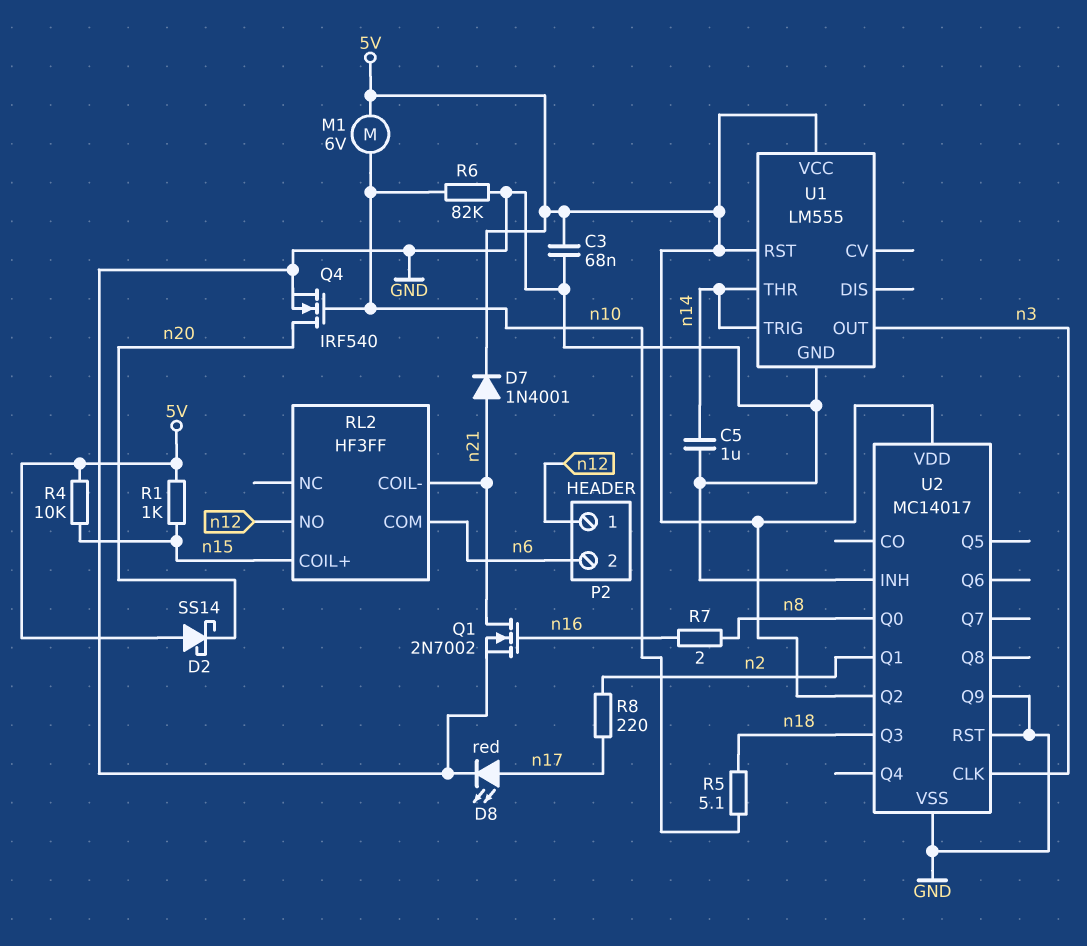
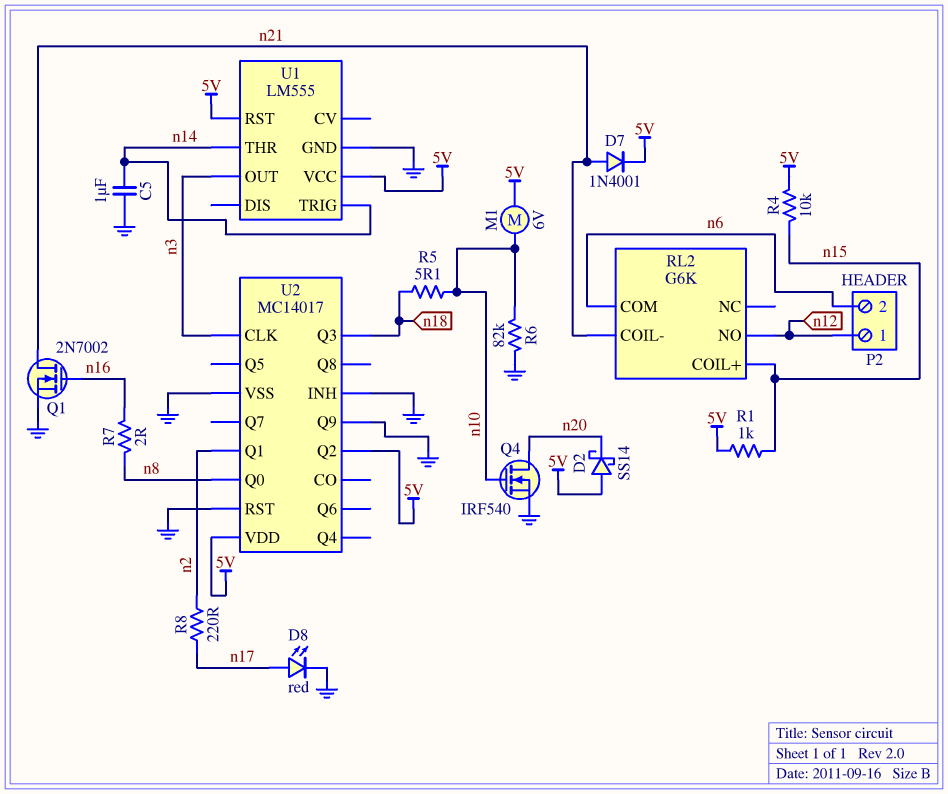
C3: 68nF (5V, GND) -> none
RL2: HF3FF -> G6K

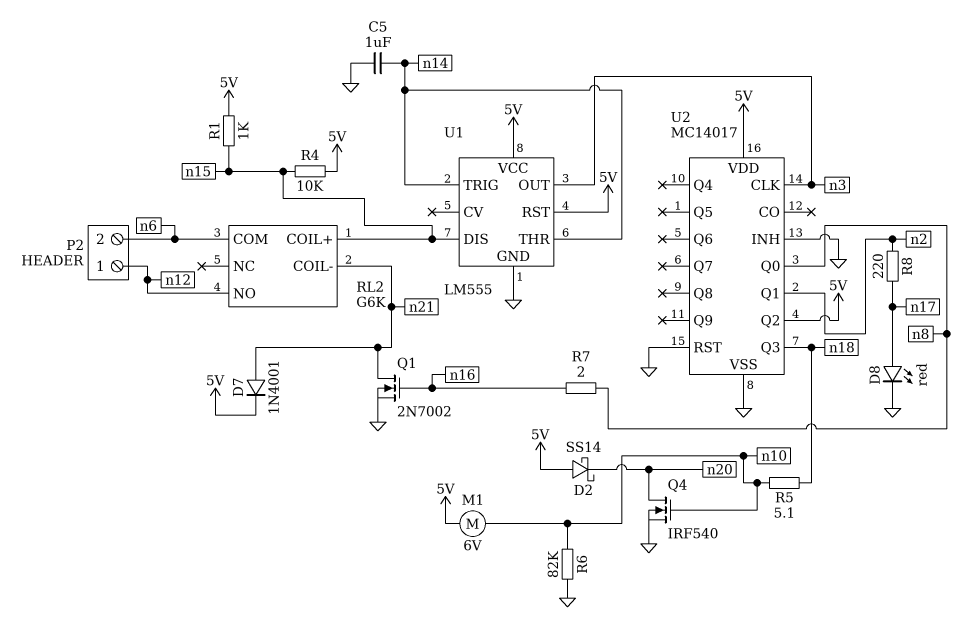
U1 pin DIS: none -> n15
U2 pin Q9: GND -> none

